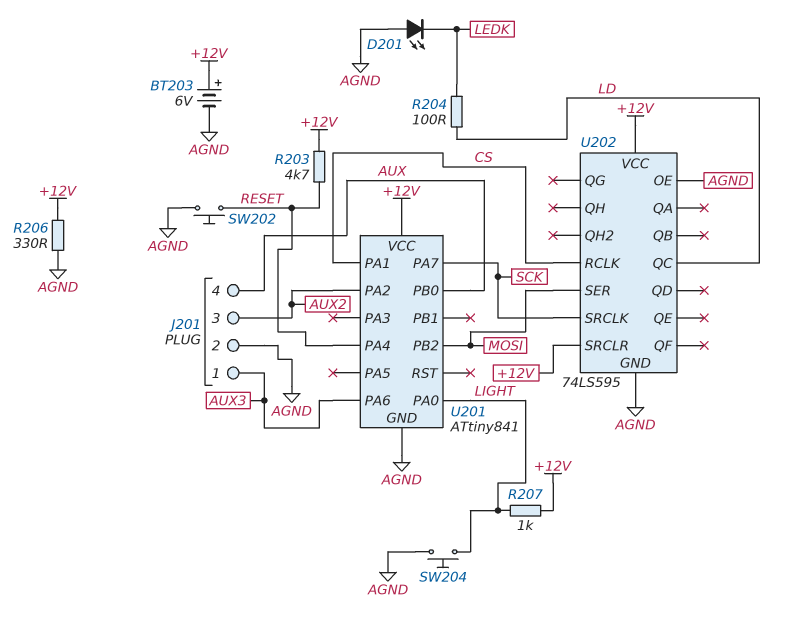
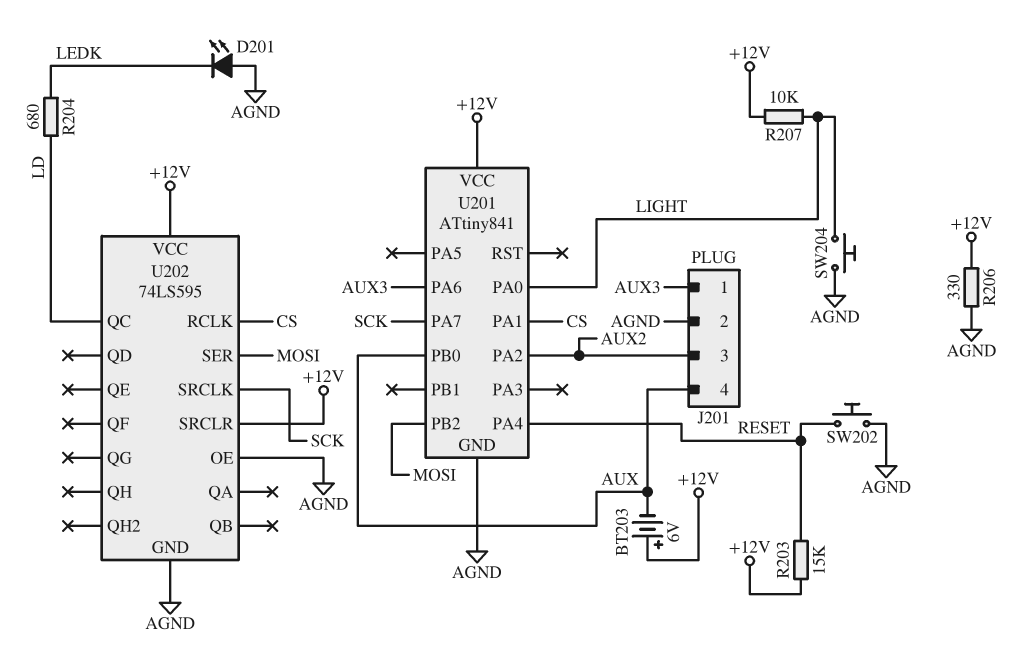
BT203: 6V (plus +12V, minus AGND) -> 6V (plus +12V, minus AUX)
R203: 4.7k (+12V, RESET) -> 15k (+12V, RESET)
R204: 100 (LD, LEDK) -> 680 (LD, LEDK)
R207: 1k (+12V, LIGHT) -> 10k (+12V, LIGHT)

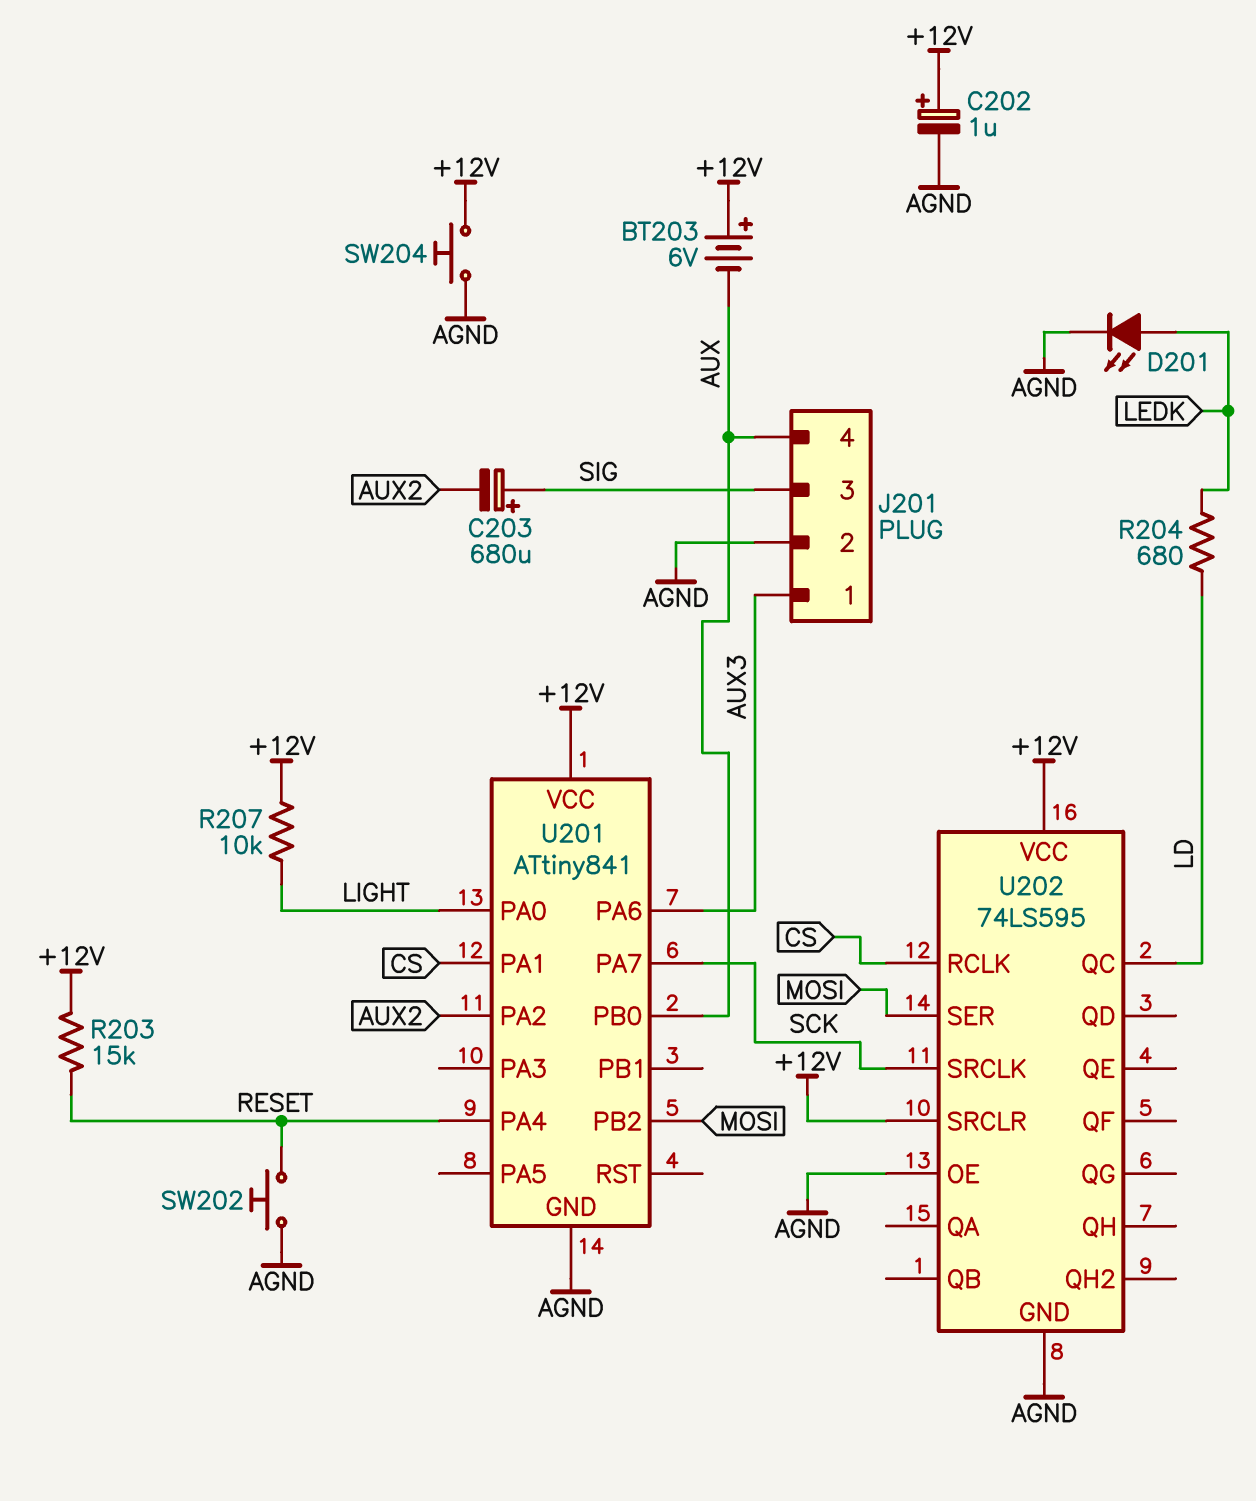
C202: none -> 1uF (plus +12V, minus AGND)
C203: none -> 680uF (plus SIG, minus AUX2)
D201: LED (A AGND, K LEDK) -> LED (A LEDK, K AGND)
J201 pin 3: AUX2 -> SIG
R206: 330 (+12V, AGND) -> none
SW204: button (AGND, LIGHT) -> button (+12V, AGND)

